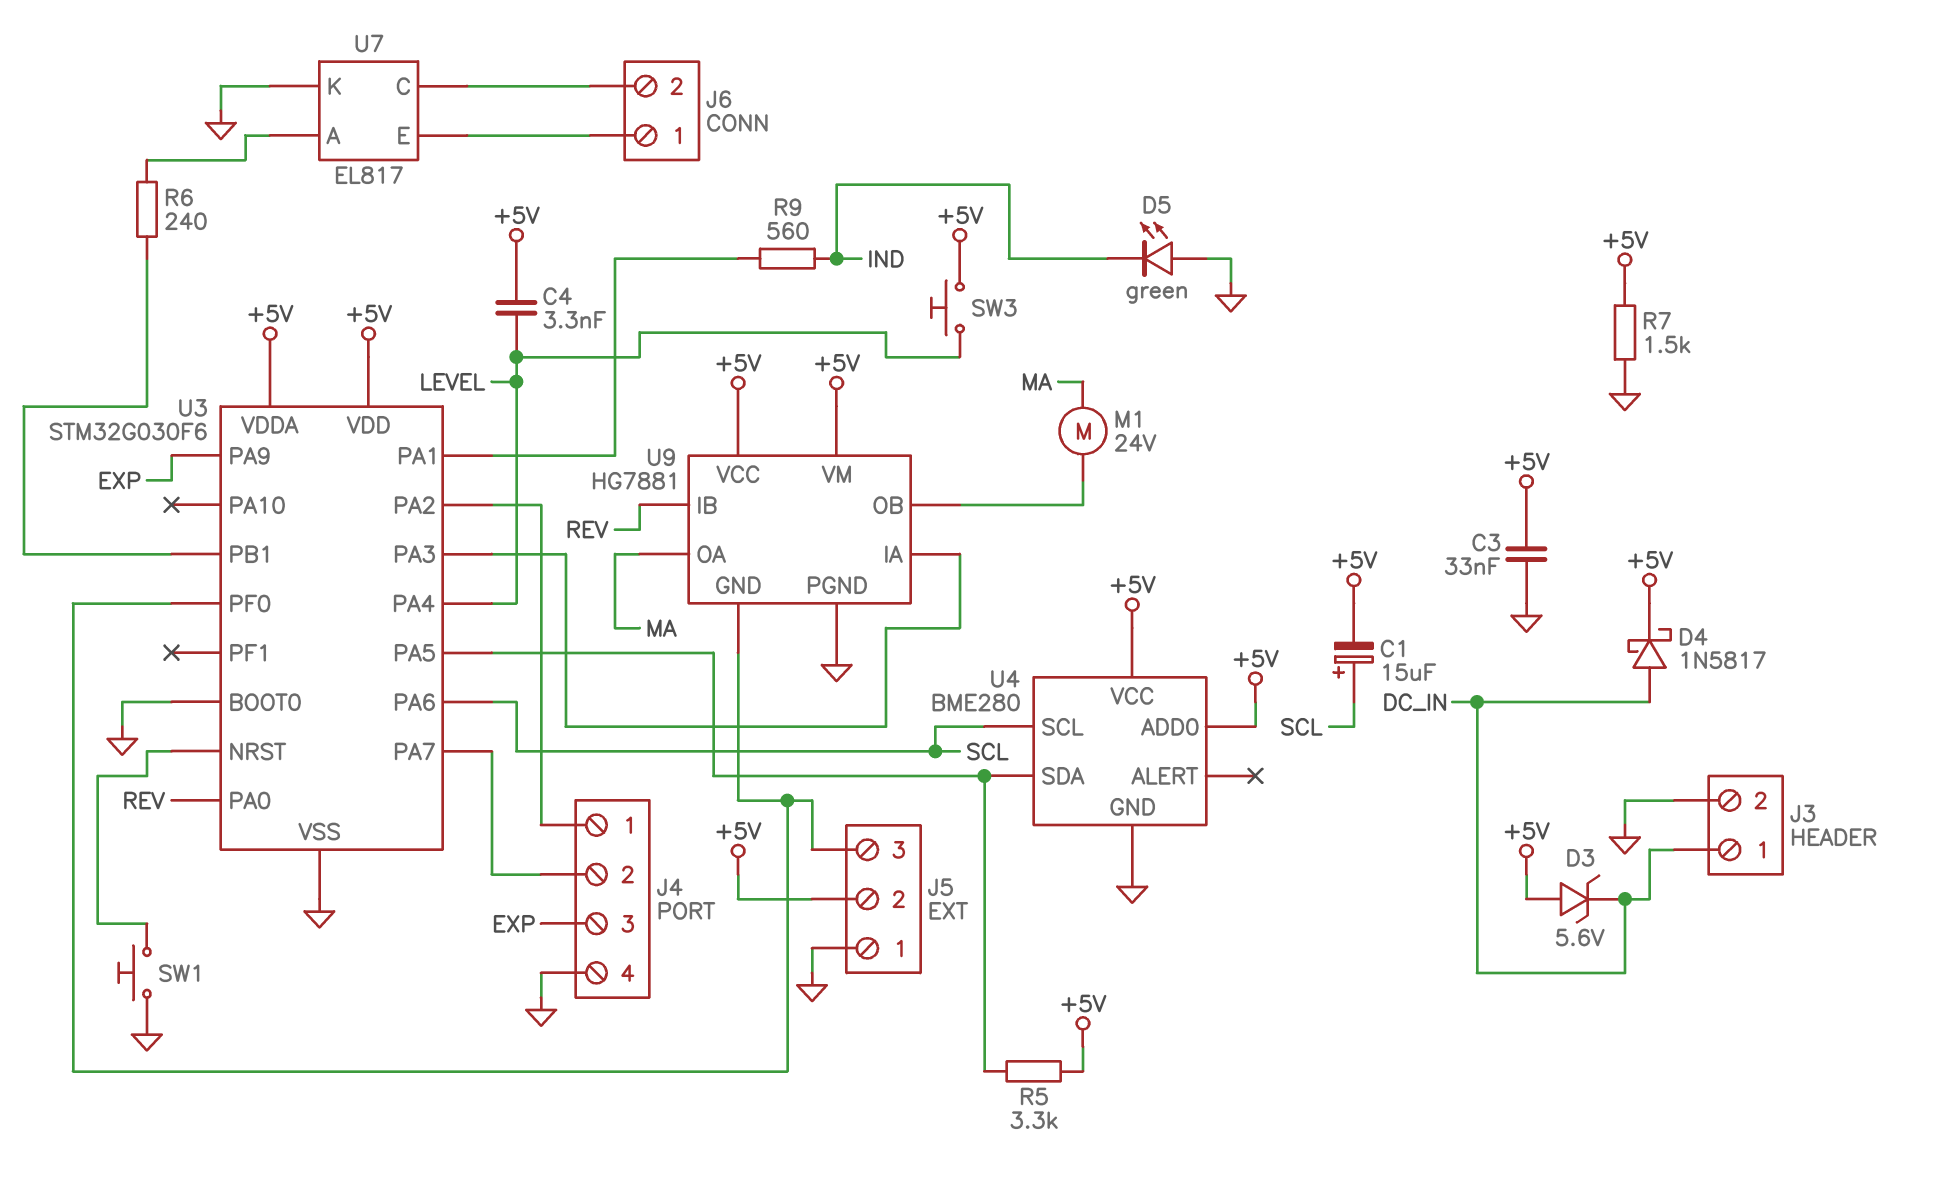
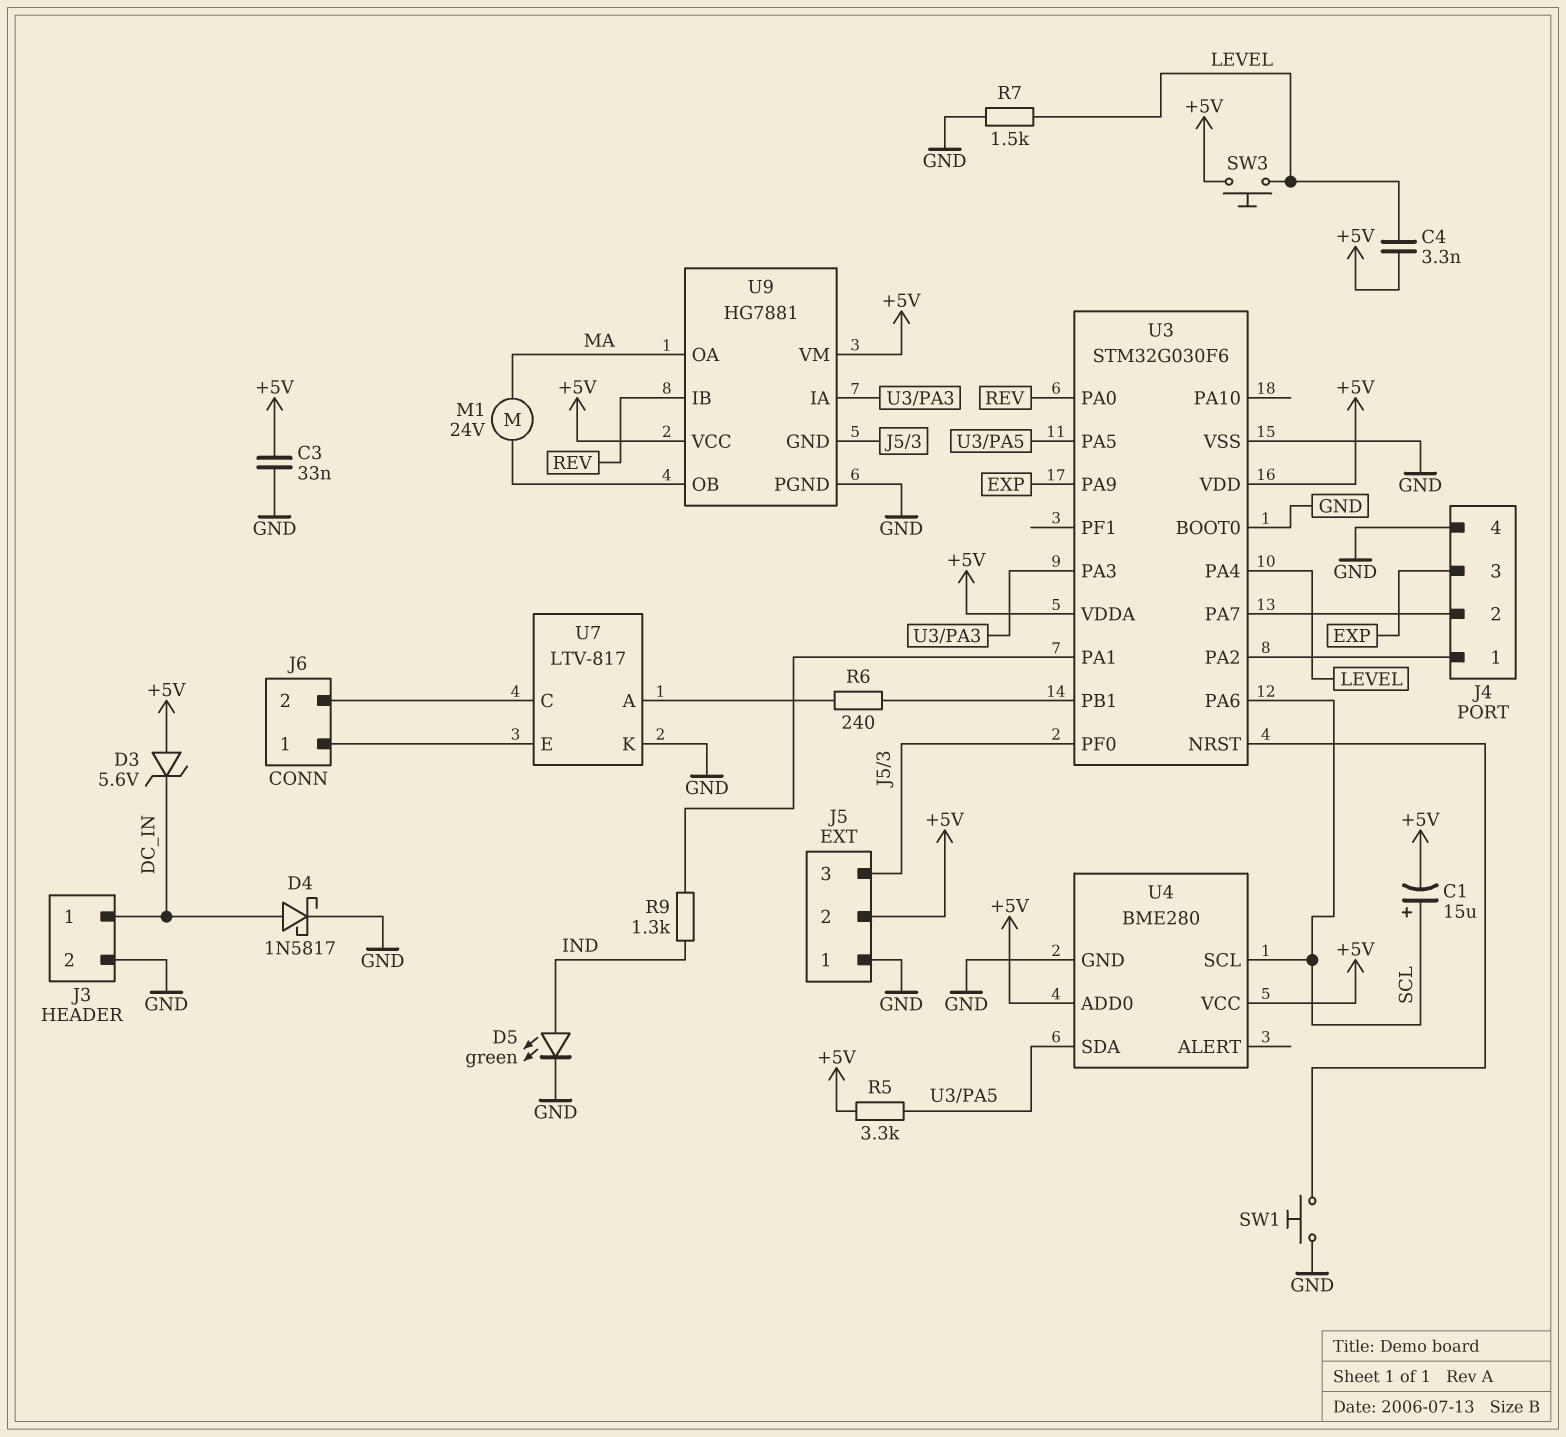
D4: schottky 1N5817 (A DC_IN, K +5V) -> schottky 1N5817 (A DC_IN, K GND)
D5: LED green (A GND, K IND) -> LED green (A IND, K GND)
R7: 1.5k (+5V, GND) -> 1.5k (GND, LEVEL)
R9: 560 (IND, U3/PA1) -> 1.3k (IND, U3/PA1)
U7: EL817 -> LTV-817

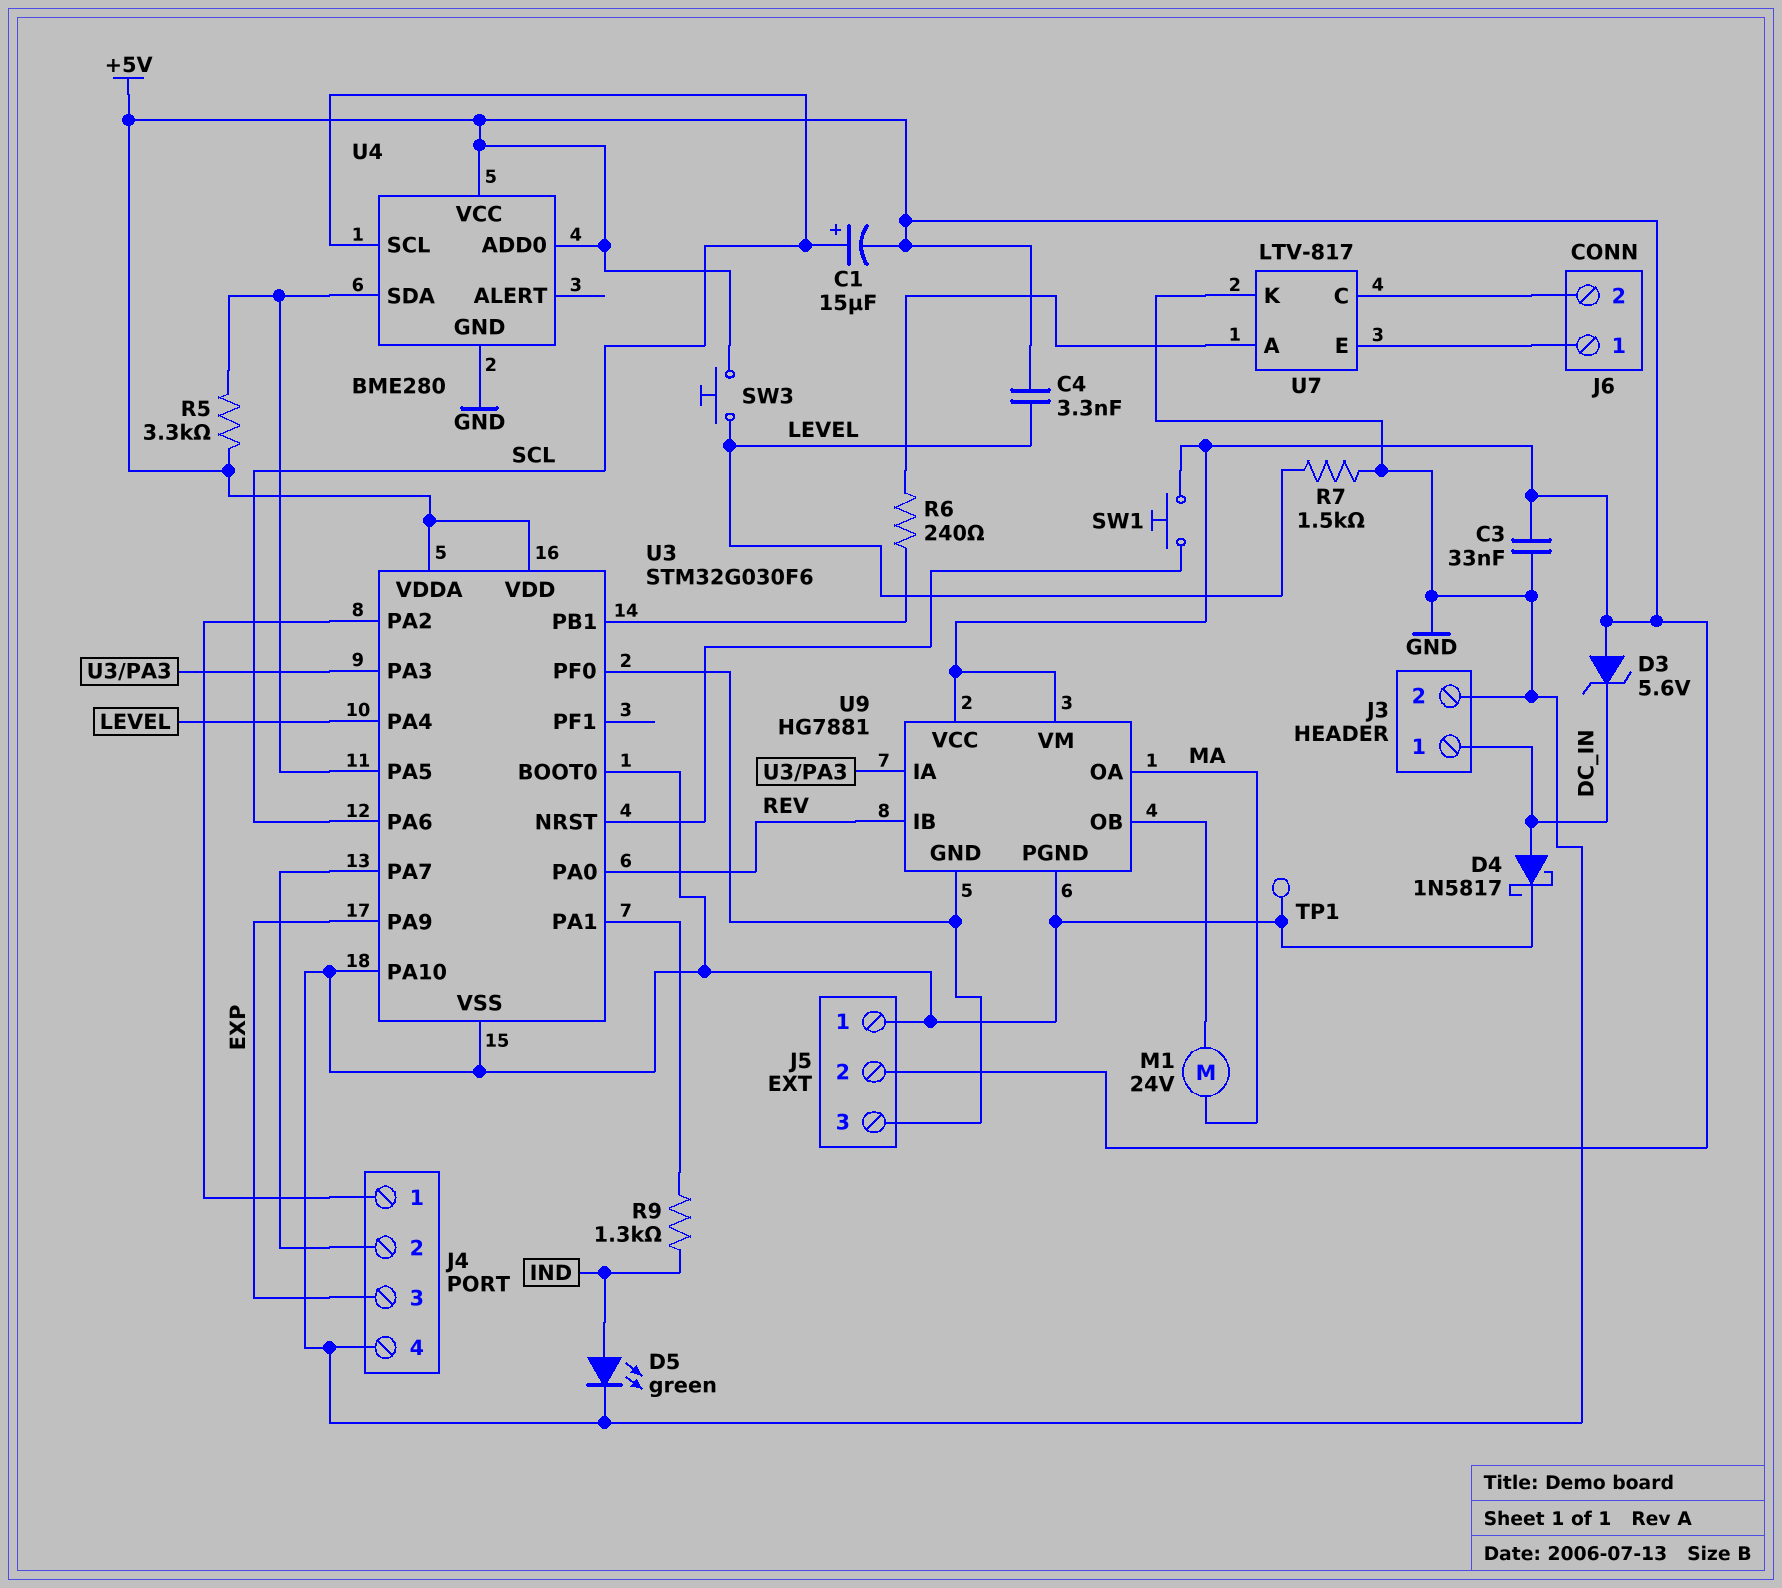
SW1: button (GND, U3/NRST) -> button (+5V, U3/NRST)
TP1: none -> test point (GND)
U3 pin PA10: none -> GND

